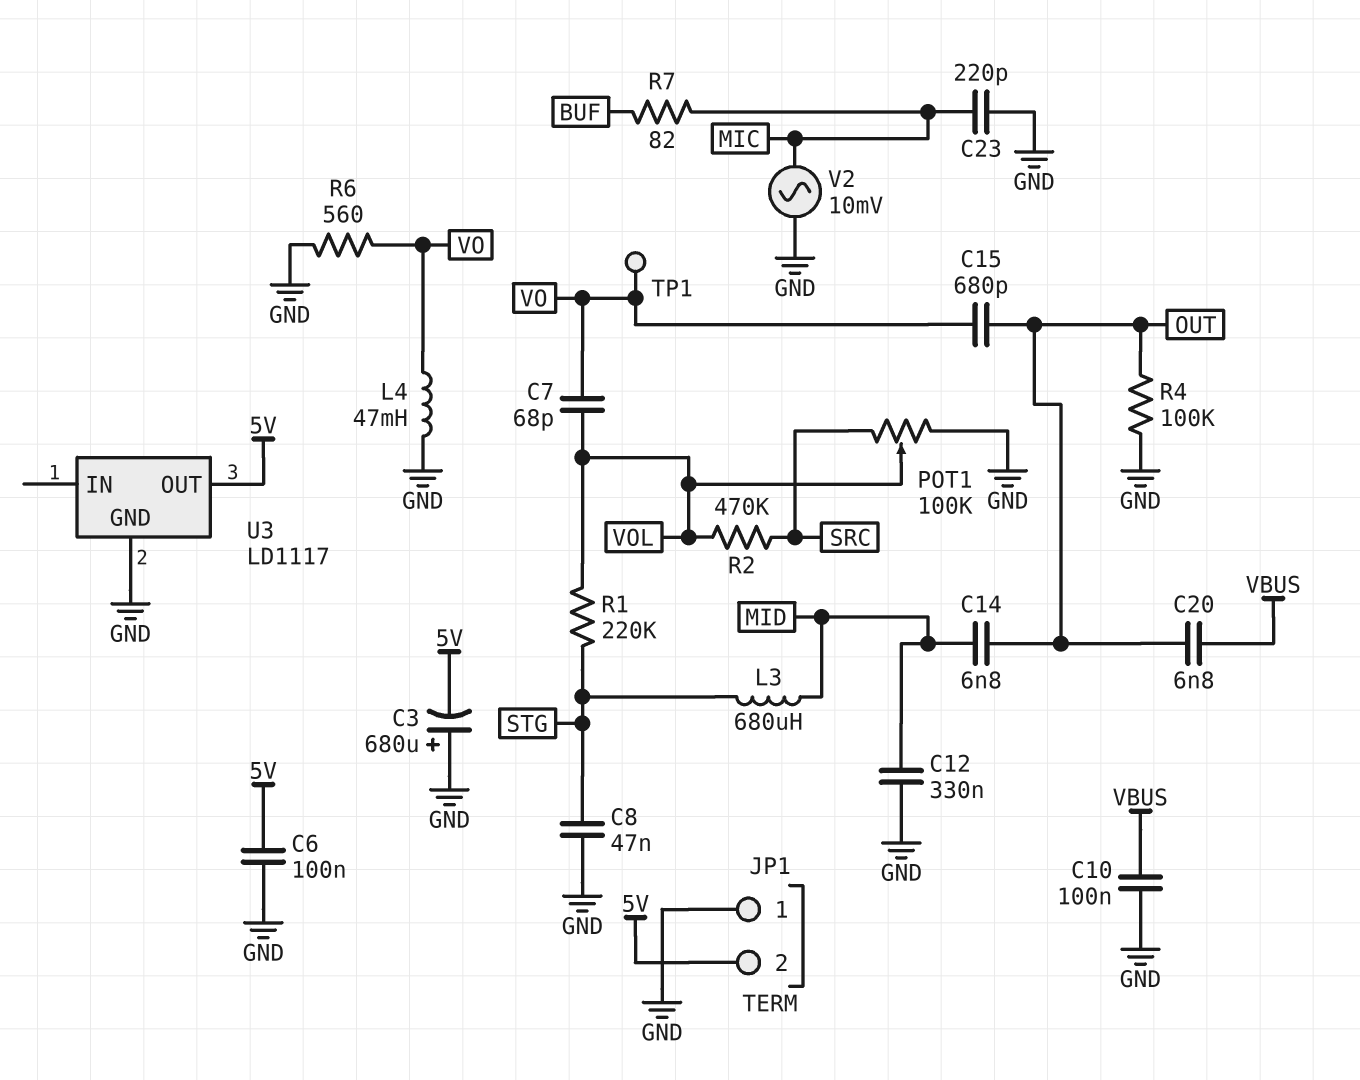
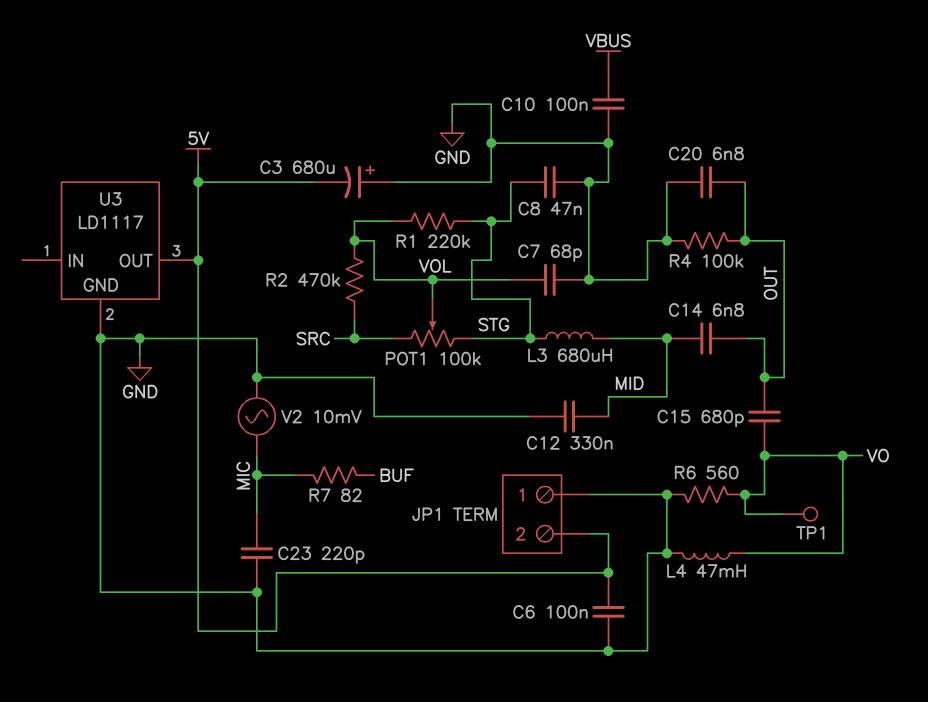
C7: 68pF (VO, VOL) -> 68pF (GND, VOL)
C20: 6.8nF (OUT, VBUS) -> 6.8nF (GND, OUT)
POT1: 100k (GND, SRC, wiper VOL) -> 100k (SRC, STG, wiper VOL)

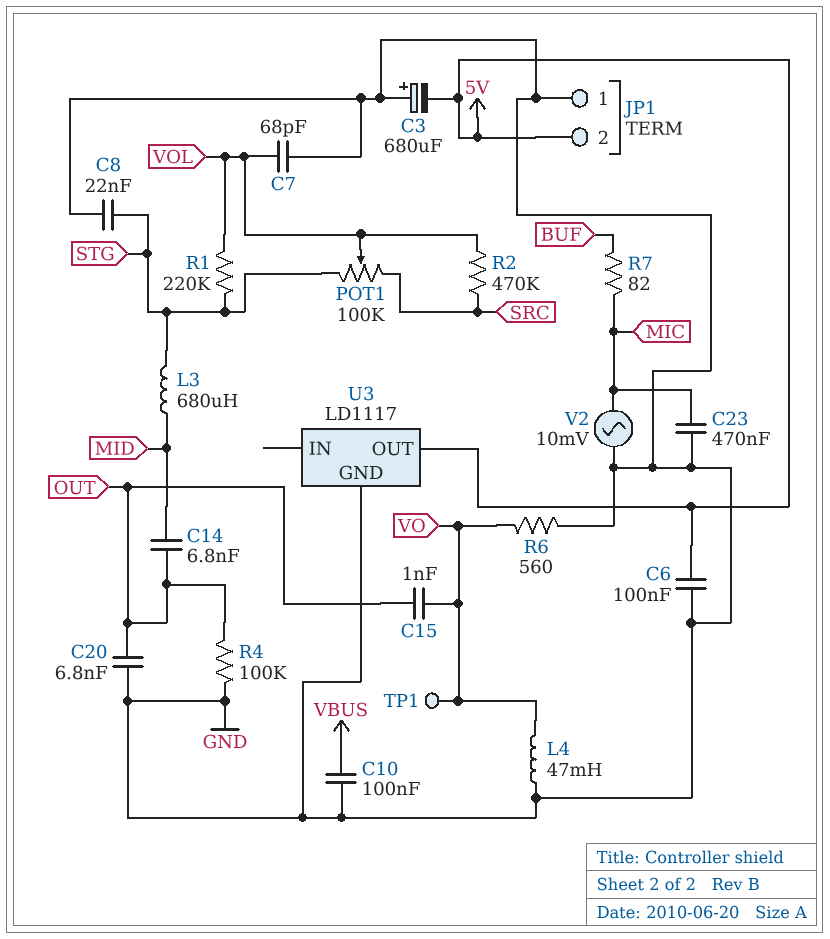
C8: 47nF (GND, STG) -> 22nF (GND, STG)
C12: 330nF (GND, MID) -> none
C15: 680pF (OUT, VO) -> 1nF (OUT, VO)
C23: 220pF (GND, MIC) -> 470nF (GND, MIC)

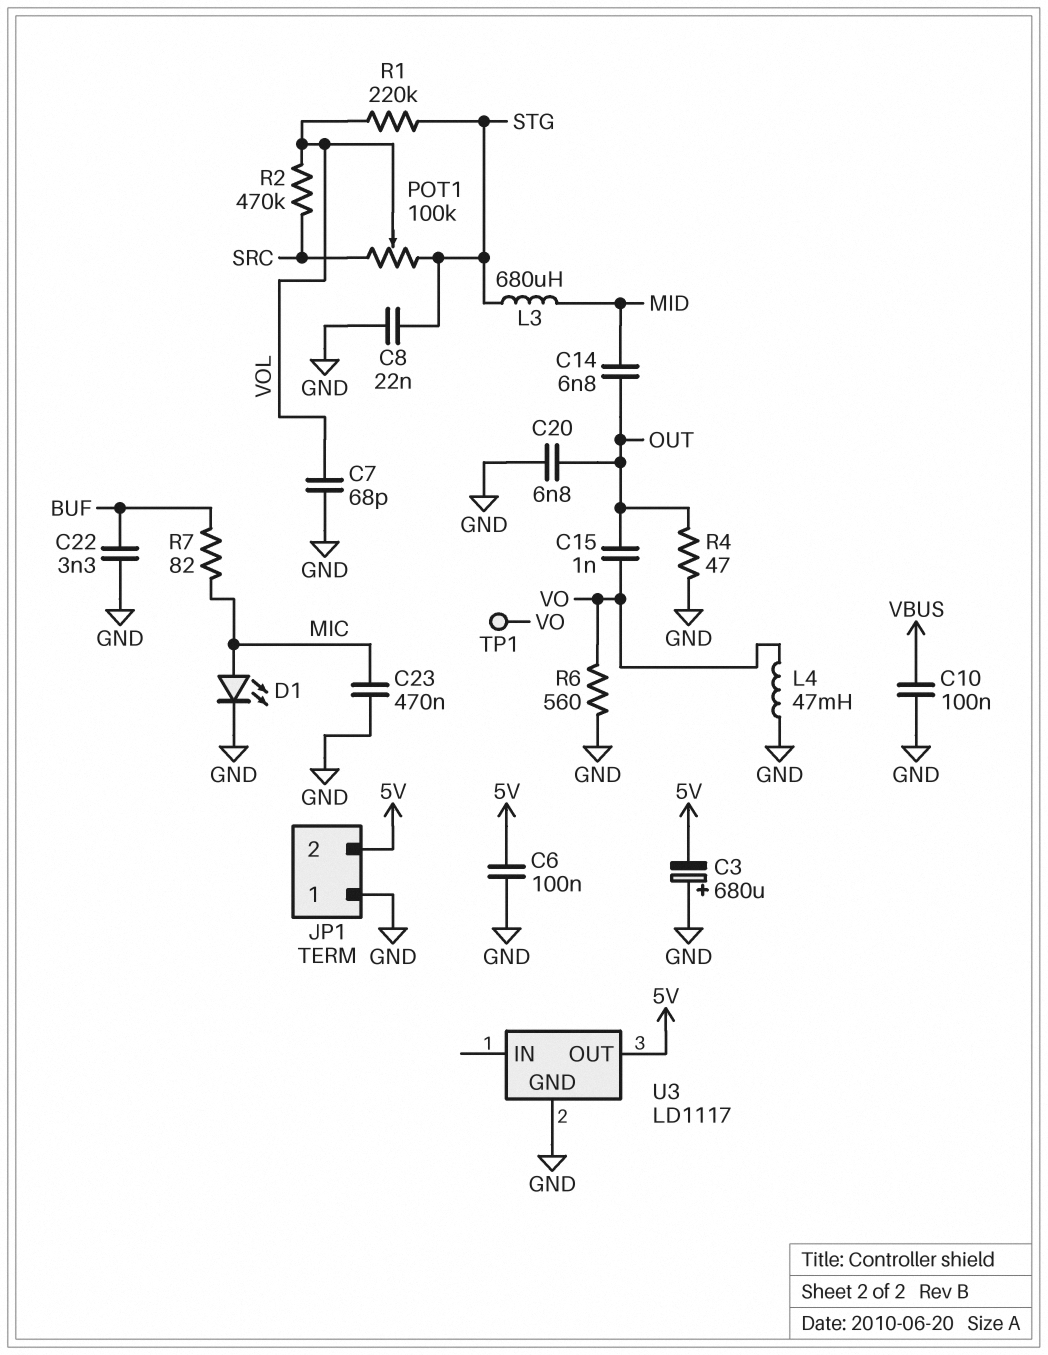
C22: none -> 3.3nF (BUF, GND)
D1: none -> LED (A MIC, K GND)
R4: 100k (GND, OUT) -> 47 (GND, OUT)
V2: AC 10mV (GND, MIC) -> none

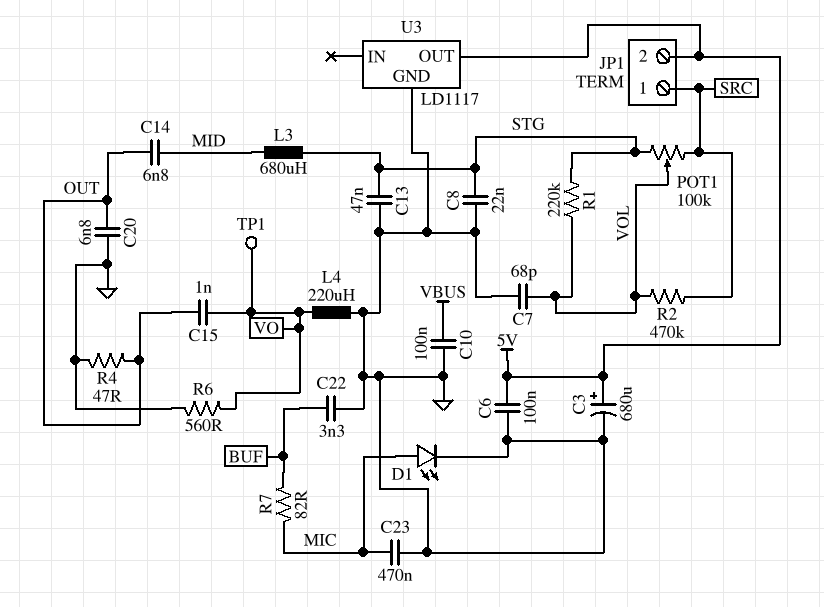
C3: 680uF (plus GND, minus 5V) -> 680uF (plus 5V, minus GND)
C13: none -> 47nF (GND, STG)
JP1 pin 1: GND -> SRC
L4: 47mH (GND, VO) -> 220uH (GND, VO)

